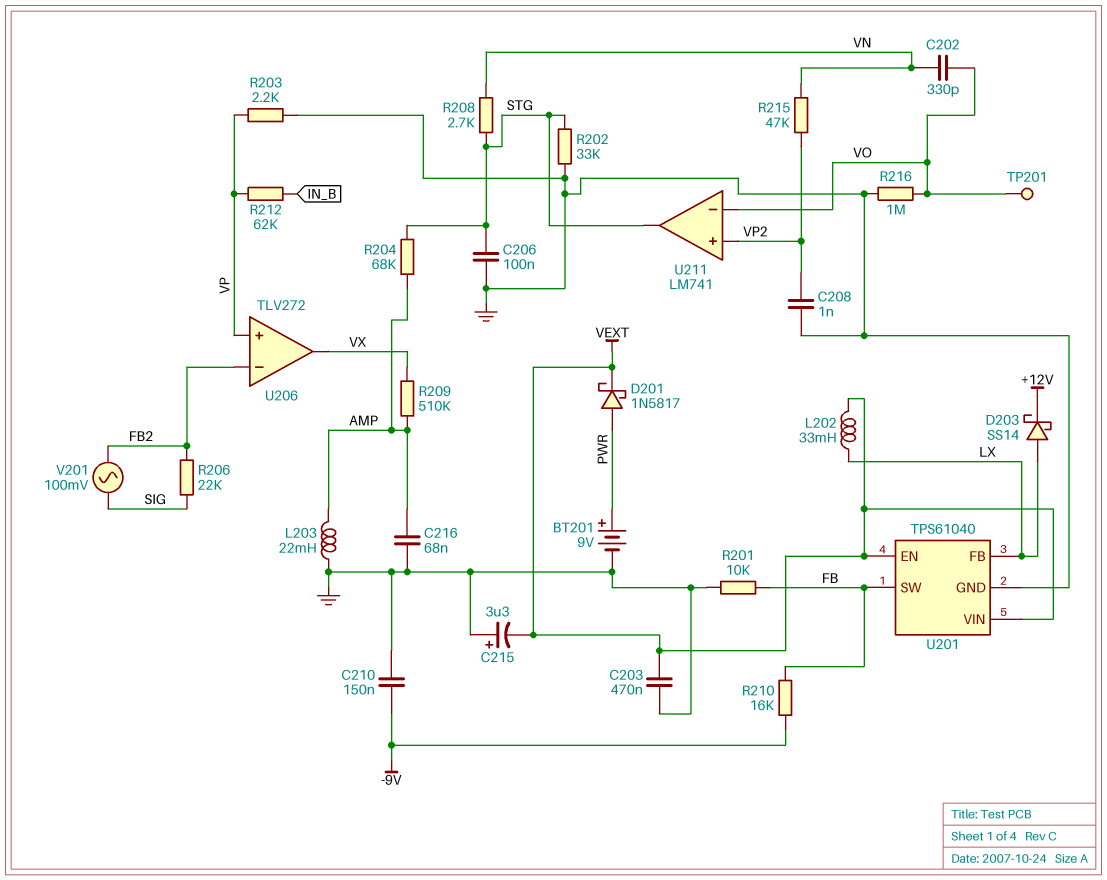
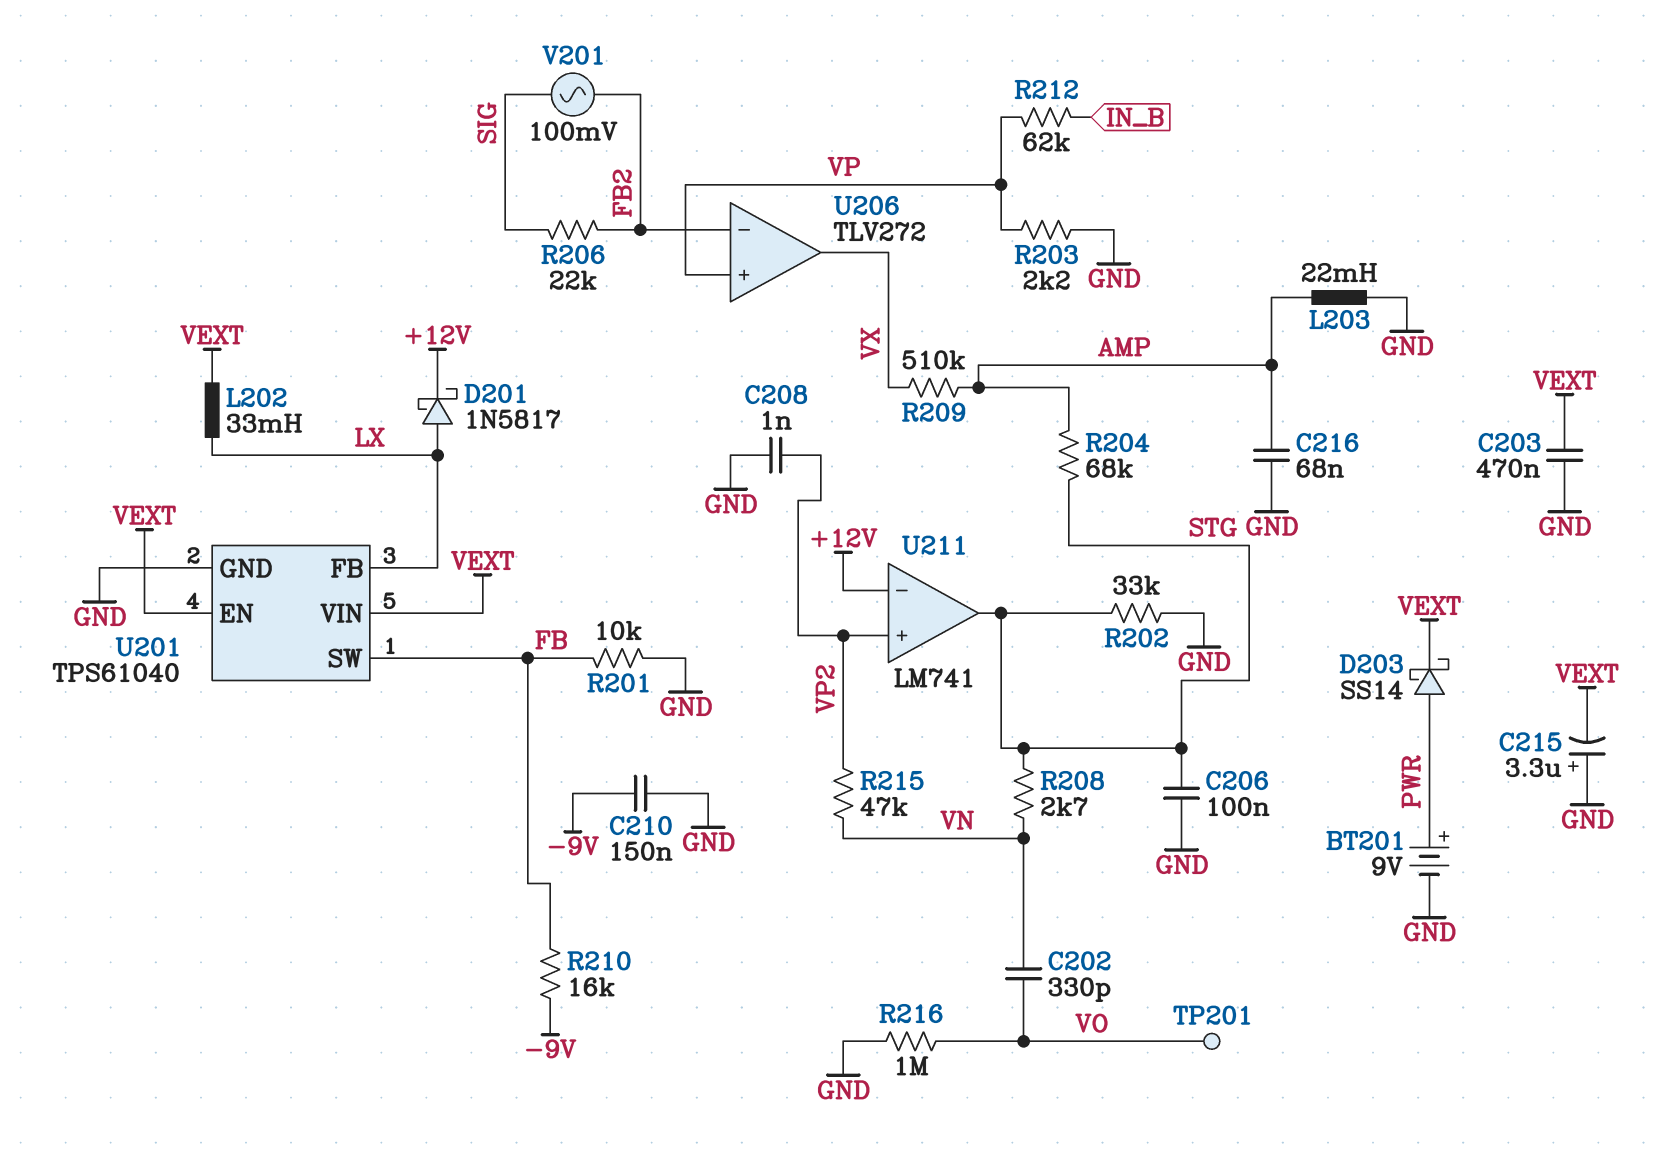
D201: schottky 1N5817 (A PWR, K VEXT) -> schottky 1N5817 (A LX, K +12V)
D203: schottky SS14 (A LX, K +12V) -> schottky SS14 (A PWR, K VEXT)
U211 pin in-: VO -> +12V

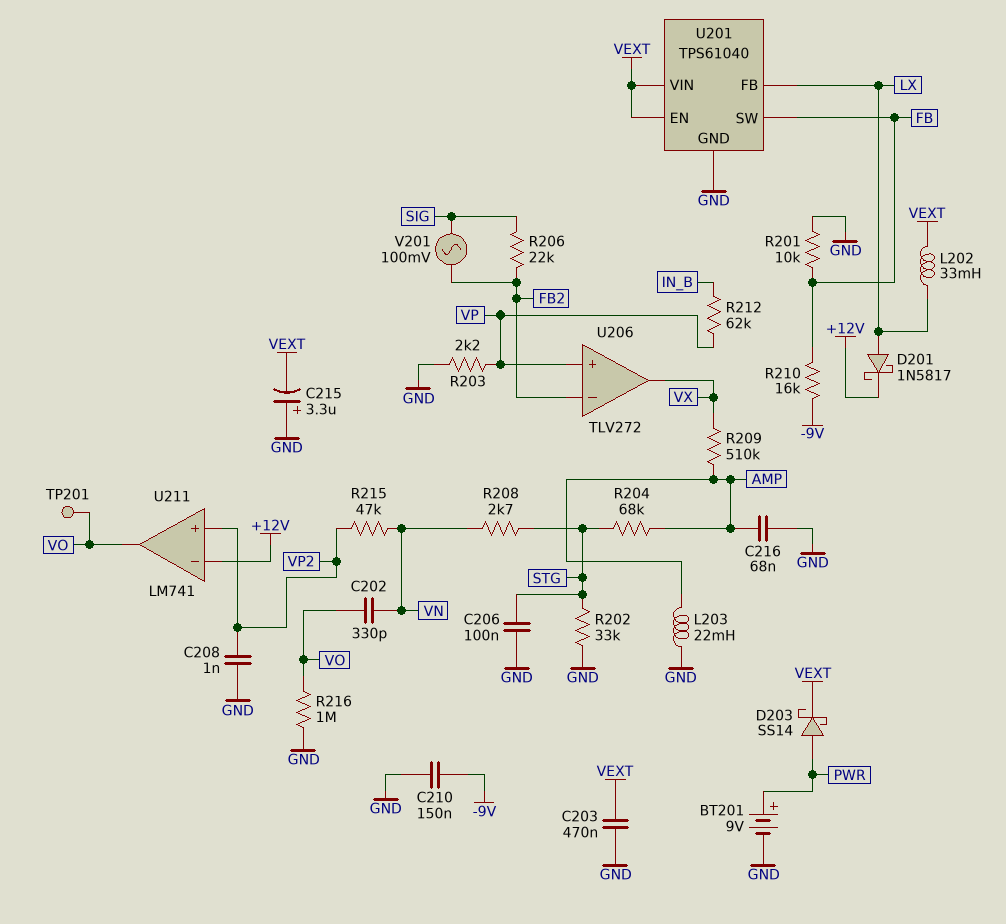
U211 pin out: STG -> VO

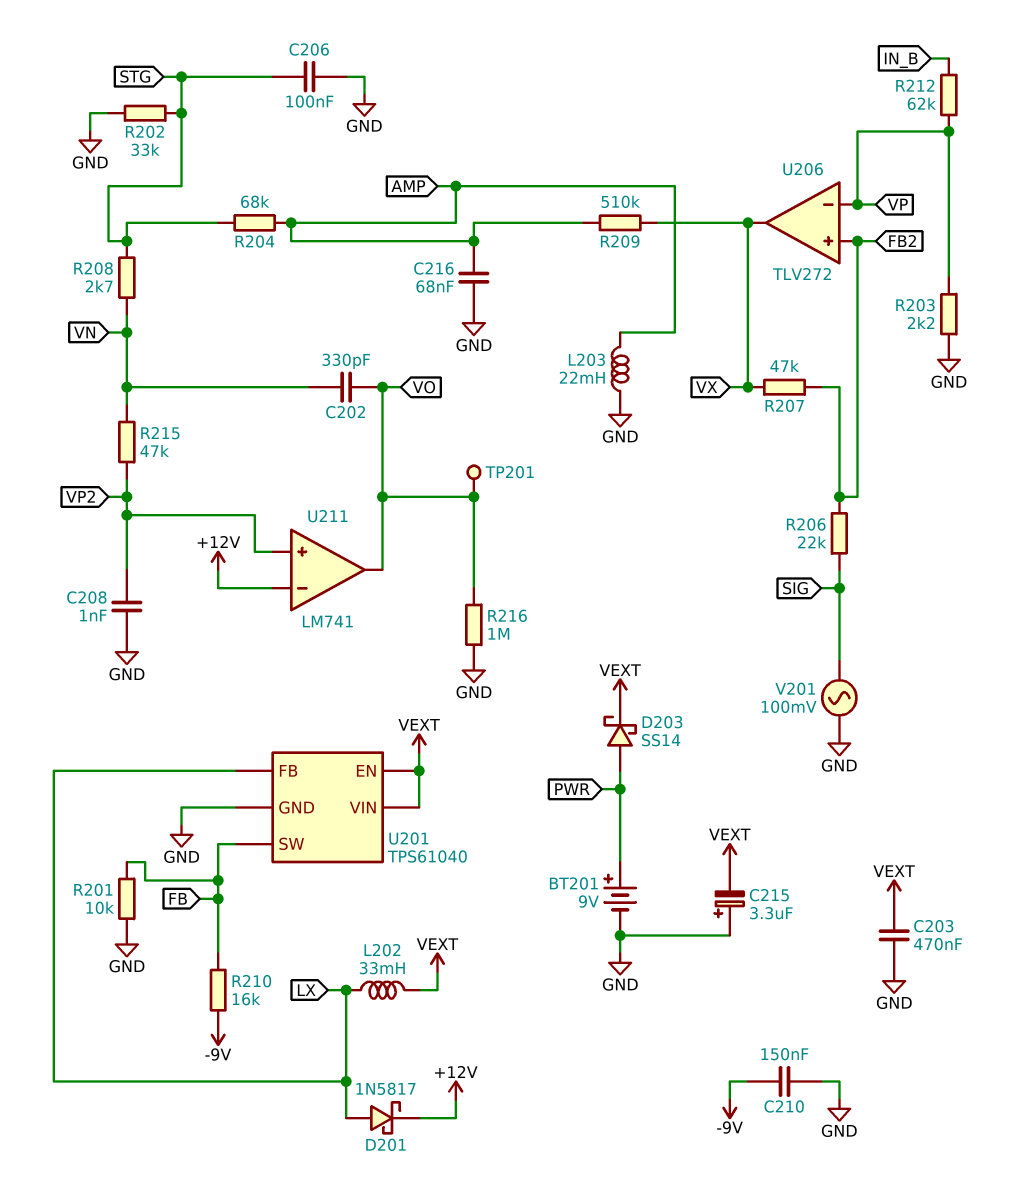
R207: none -> 47k (FB2, VX)
U206 pin in+: VP -> FB2
U206 pin in-: FB2 -> VP
V201: AC 100mV (FB2, SIG) -> AC 100mV (GND, SIG)

